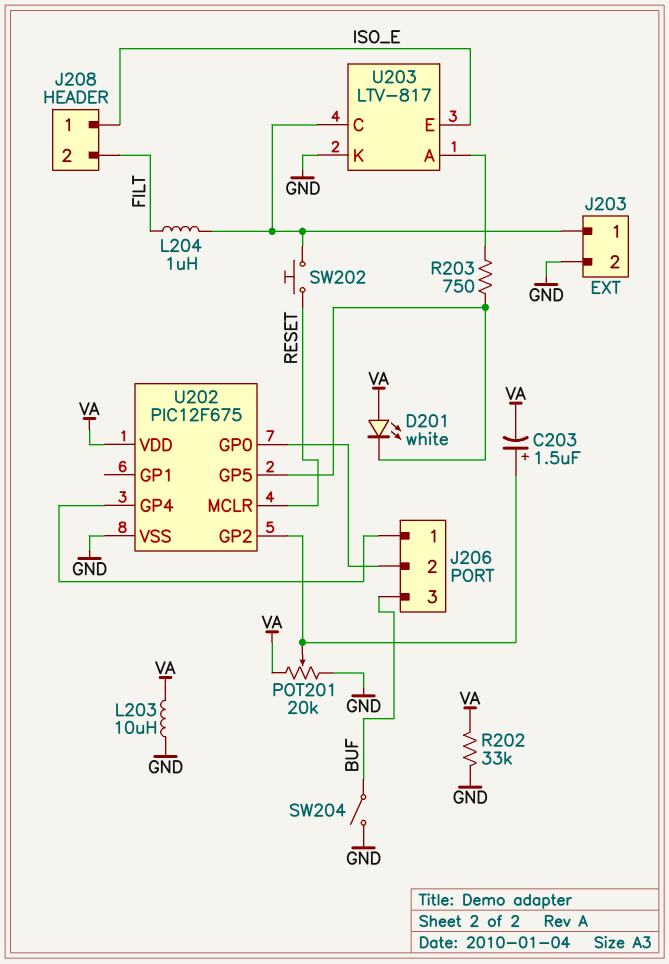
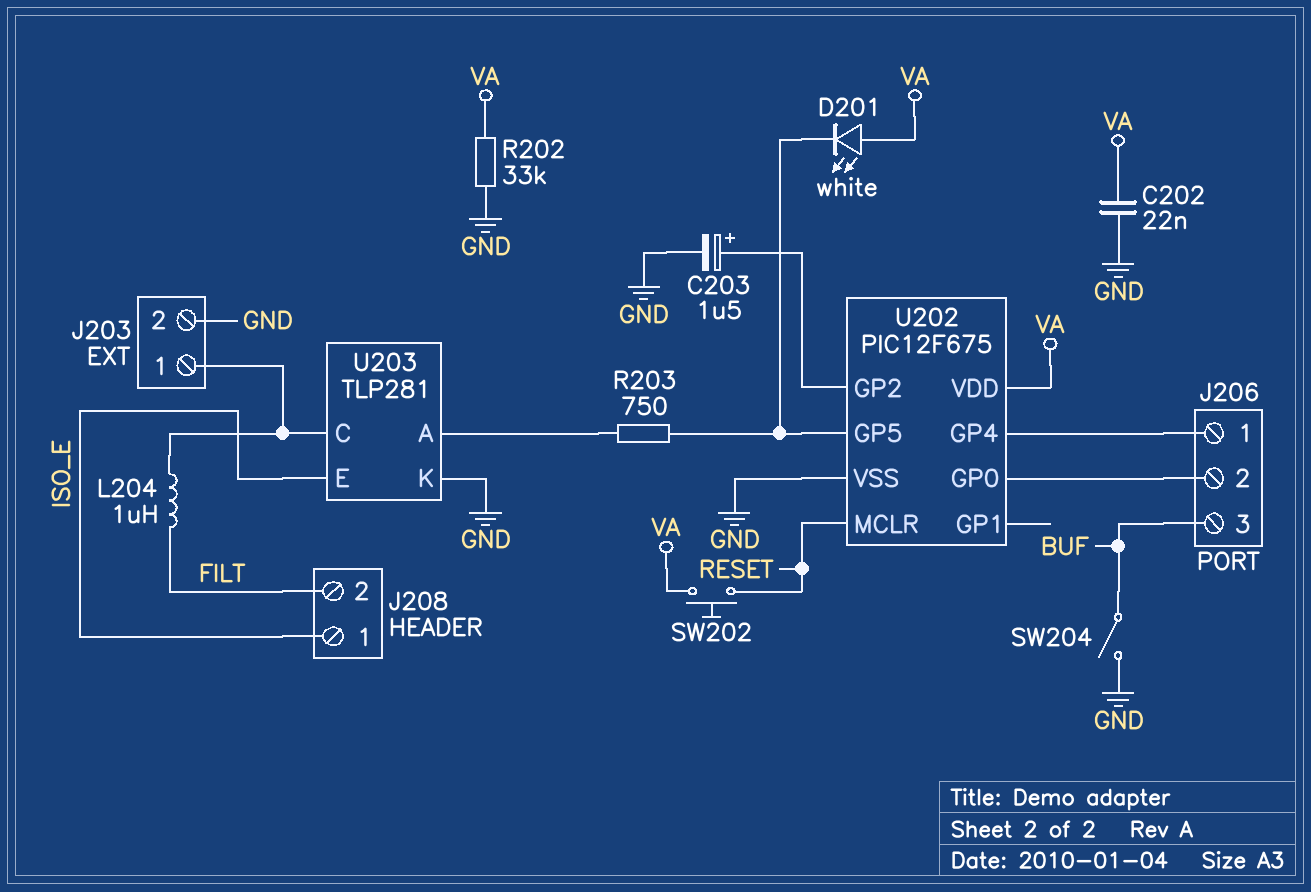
C202: none -> 22nF (GND, VA)
C203: 1.5uF (plus U202/GP2, minus VA) -> 1.5uF (plus U202/GP2, minus GND)
L203: 10uH (GND, VA) -> none
POT201: 20k (GND, VA, wiper U202/GP2) -> none
SW202: button (J203/1, RESET) -> button (RESET, VA)
U203: LTV-817 -> TLP281

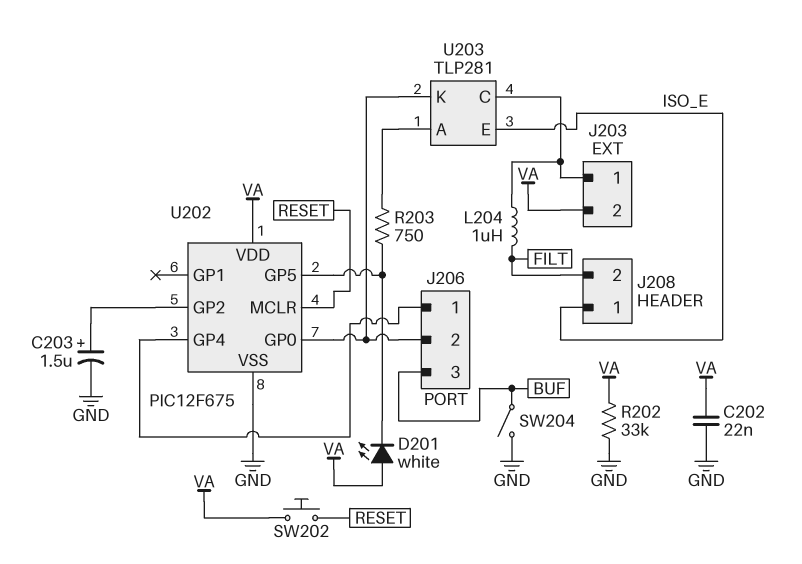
J203 pin 2: GND -> VA
U203 pin K: GND -> J206/2

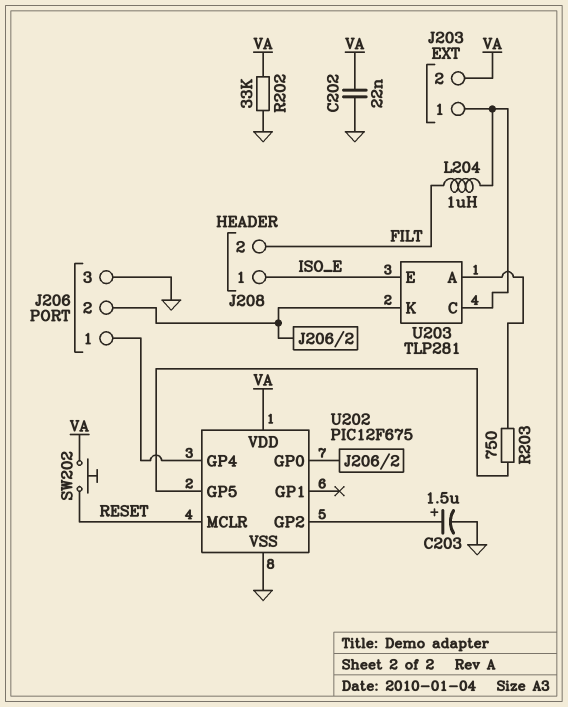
D201: LED white (A VA, K U202/GP5) -> none
J206 pin 3: BUF -> GND
SW204: switch (BUF, GND) -> none

